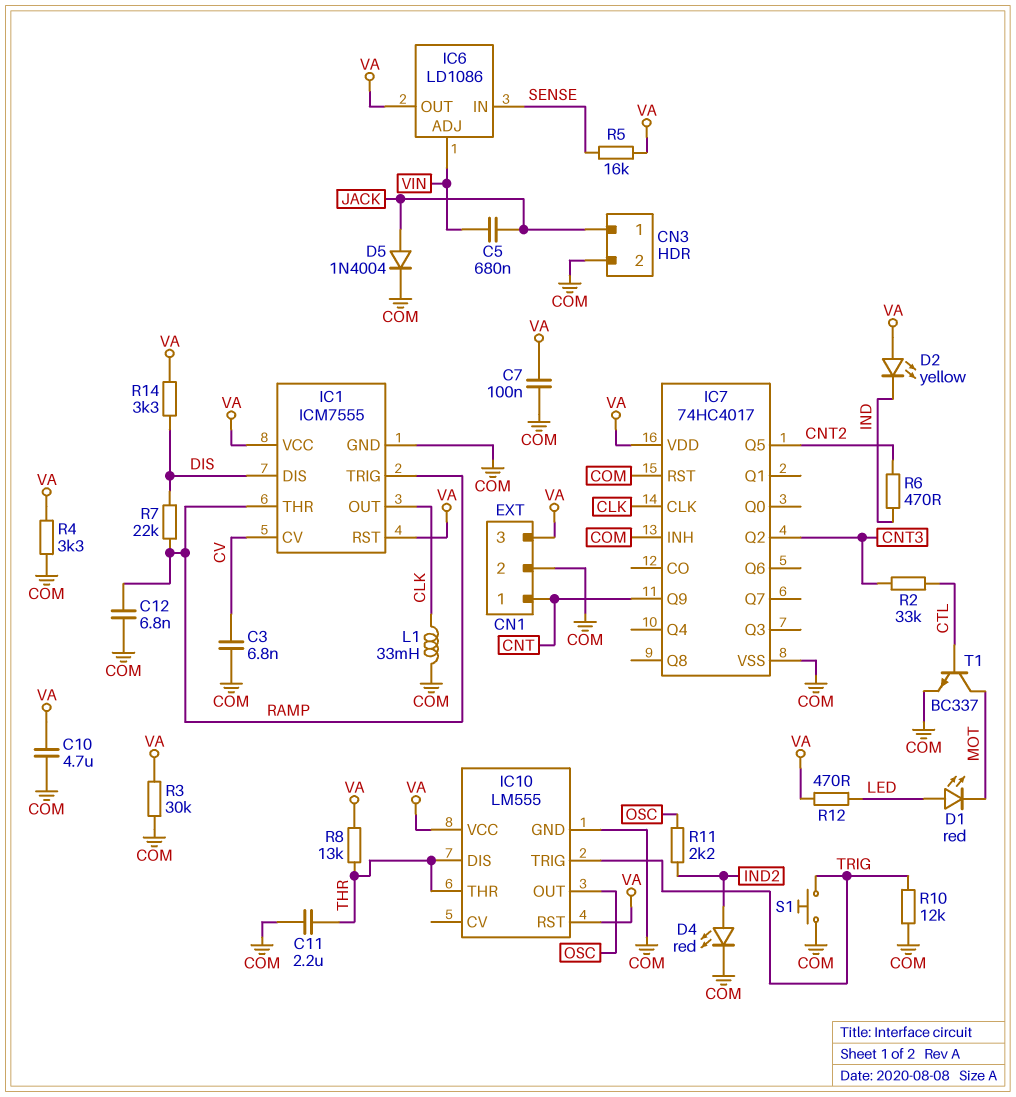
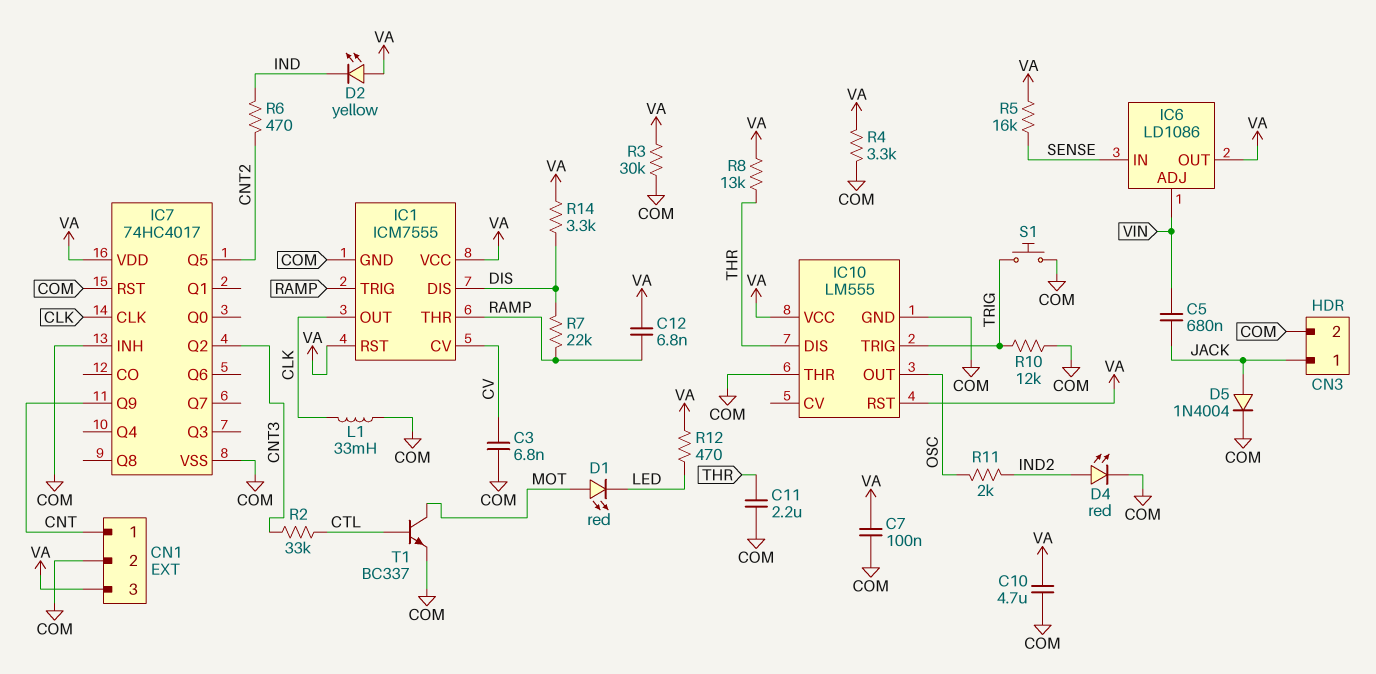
C12: 6.8nF (COM, RAMP) -> 6.8nF (RAMP, VA)
D1: LED red (A LED, K MOT) -> LED red (A MOT, K LED)
IC10 pin THR: THR -> COM
R11: 2.2k (IND2, OSC) -> 2k (IND2, OSC)

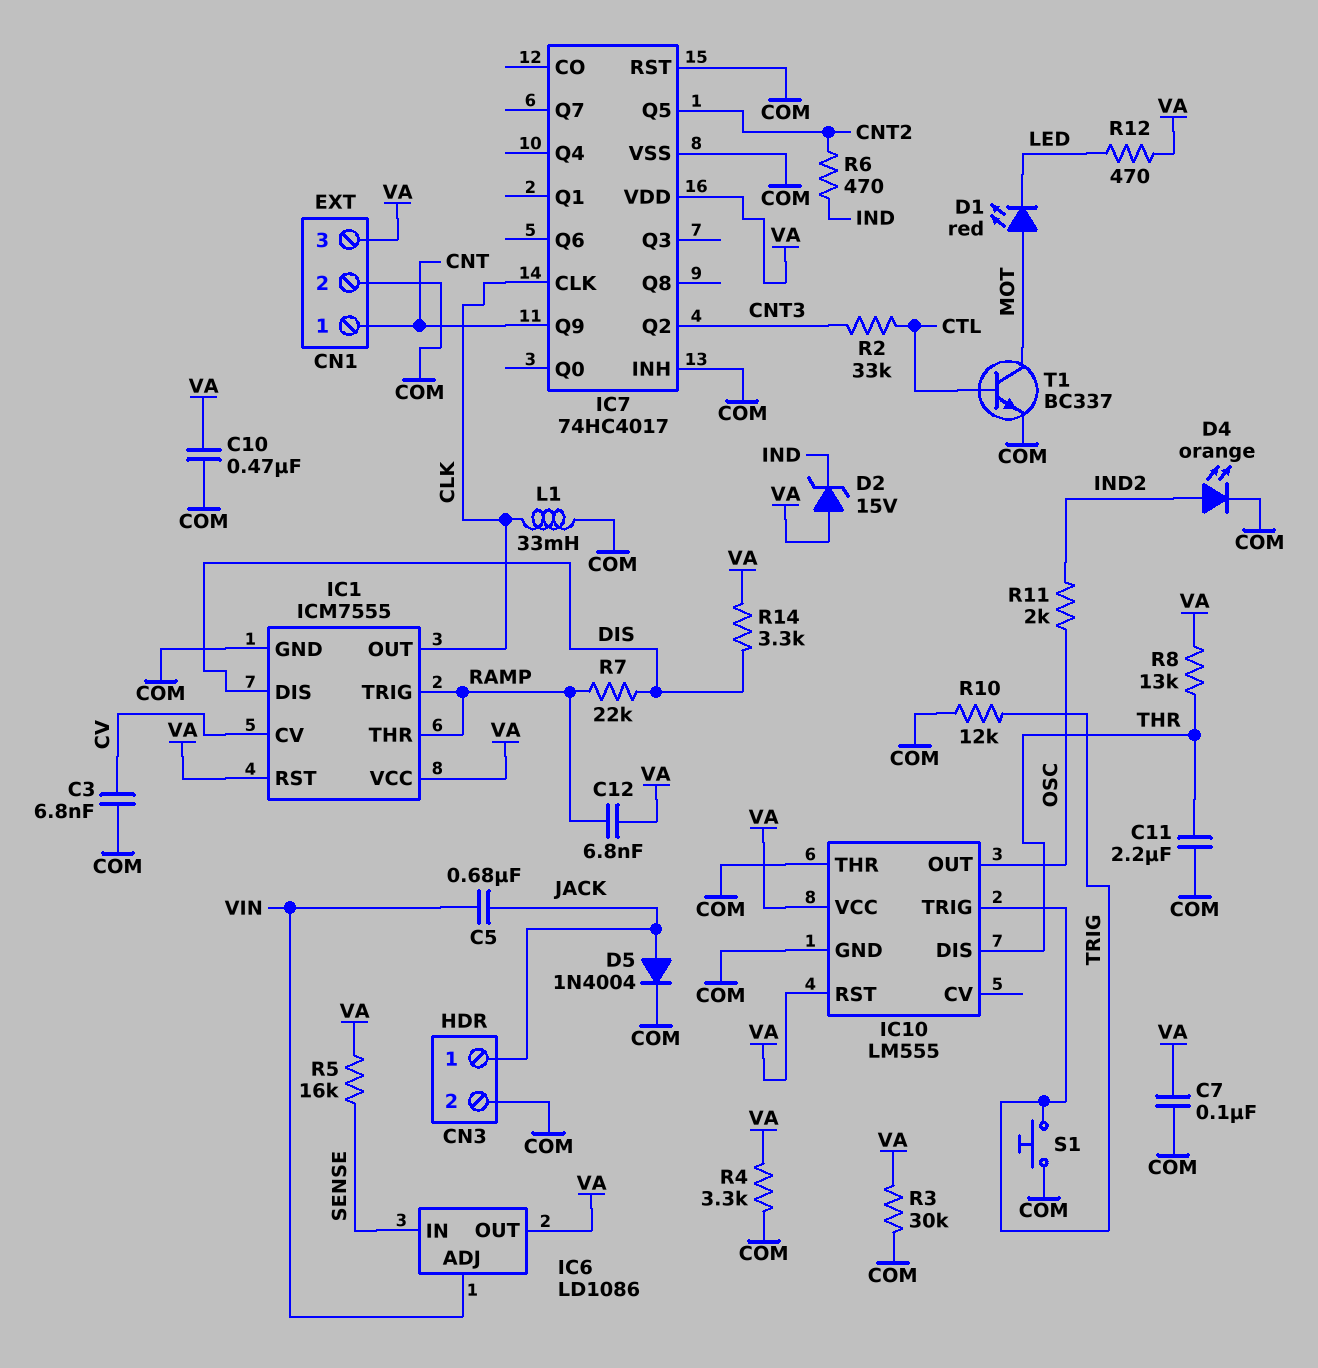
C10: 4.7uF (COM, VA) -> 470nF (COM, VA)
D2: LED yellow (A VA, K IND) -> zener 15V (A VA, K IND)
D4: LED red (A IND2, K COM) -> LED orange (A IND2, K COM)

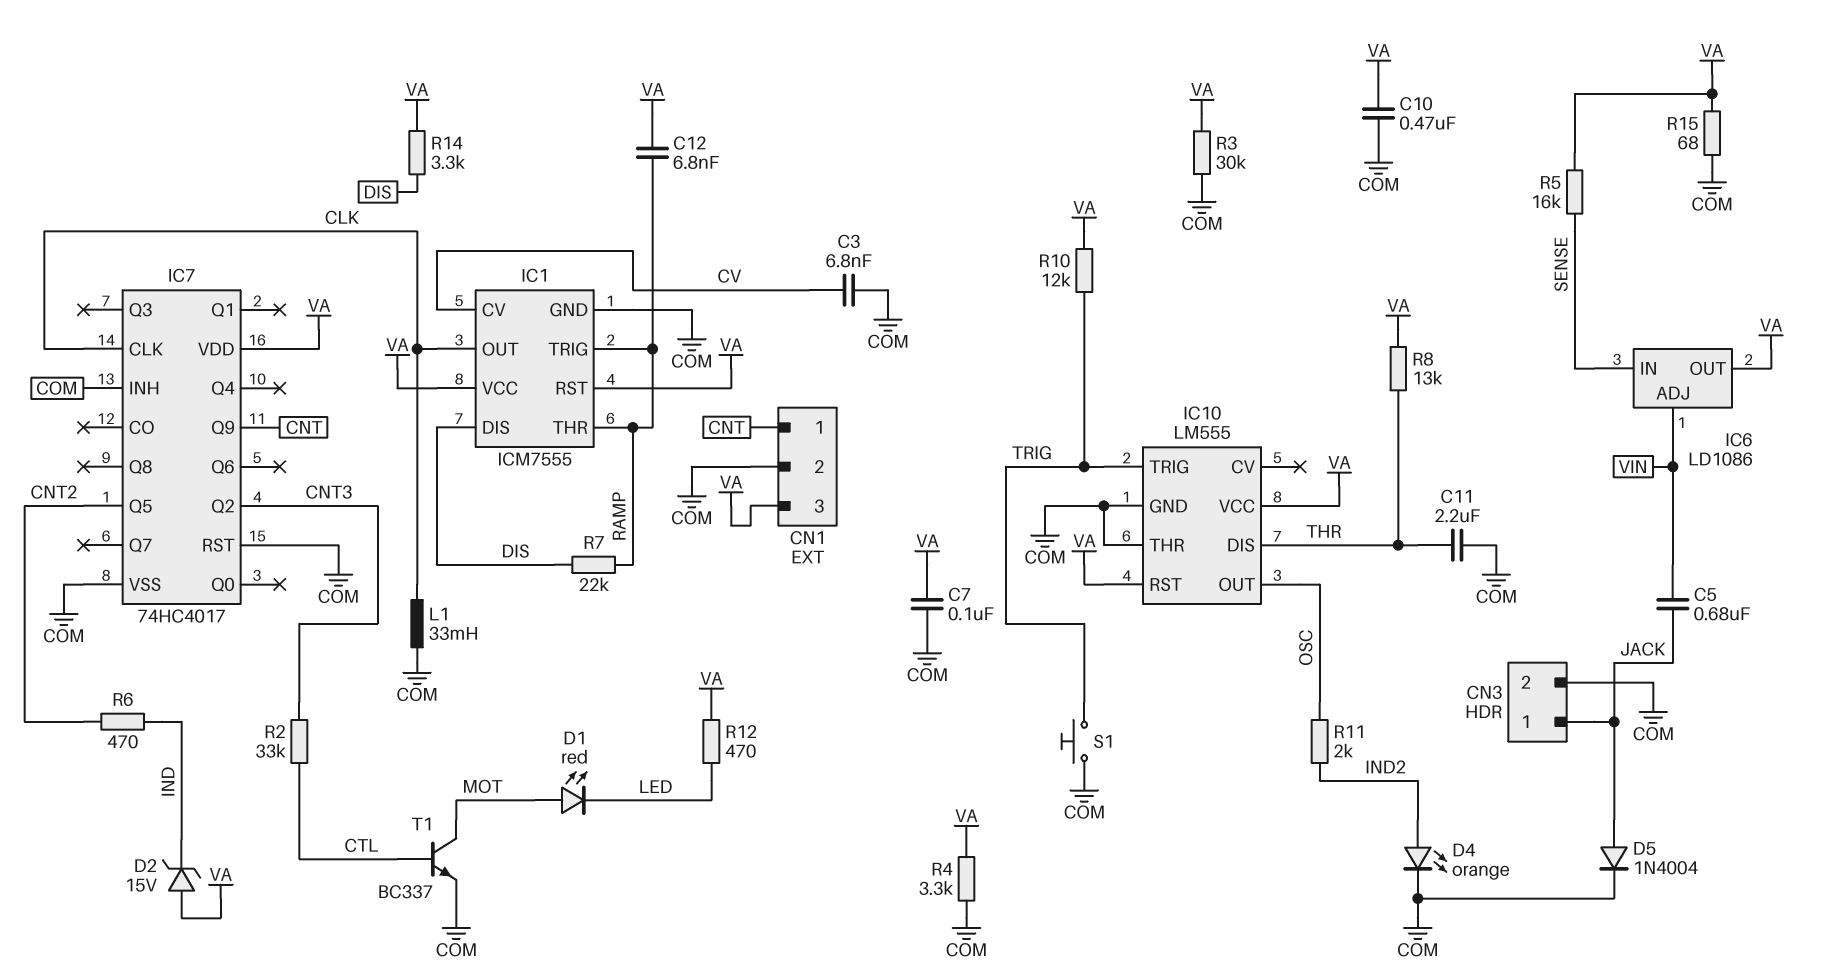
R10: 12k (COM, TRIG) -> 12k (TRIG, VA)
R15: none -> 68 (COM, VA)

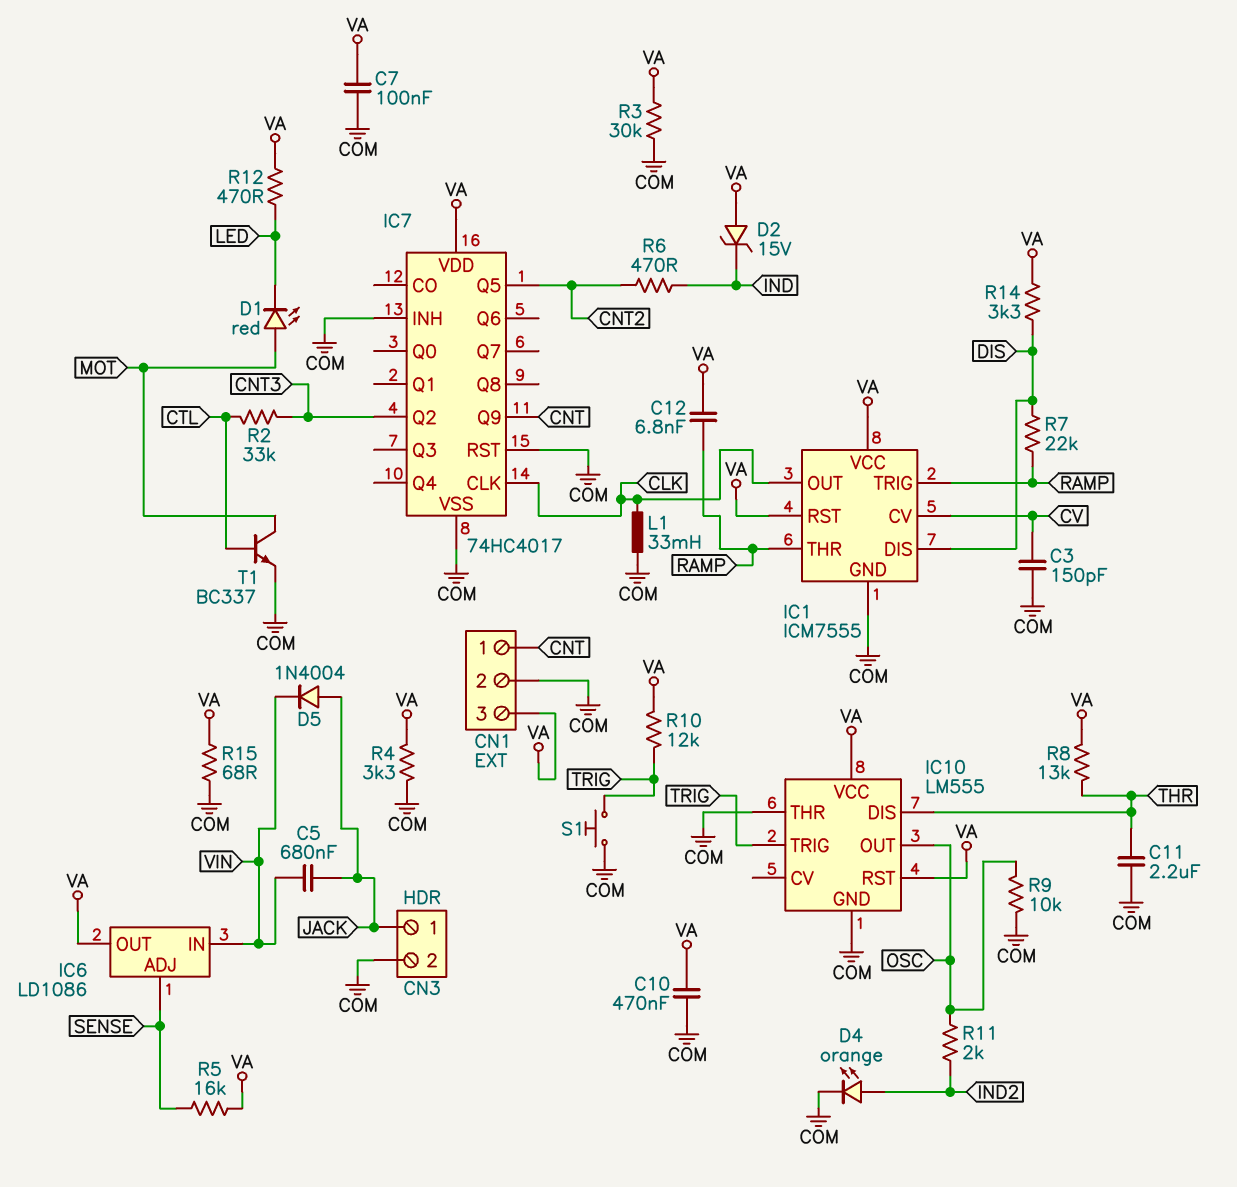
C3: 6.8nF (COM, CV) -> 150pF (COM, CV)
D5: diode 1N4004 (A JACK, K COM) -> diode 1N4004 (A JACK, K VIN)
IC6 pin ADJ: VIN -> SENSE
IC6 pin IN: SENSE -> VIN
R9: none -> 10k (COM, OSC)

